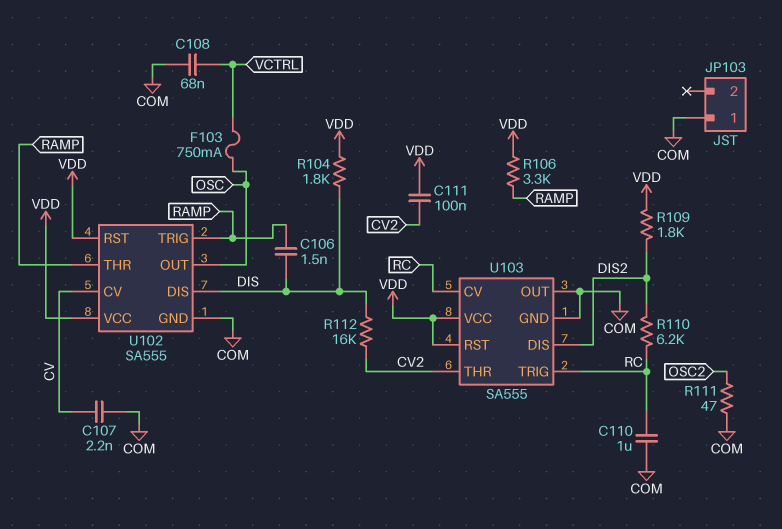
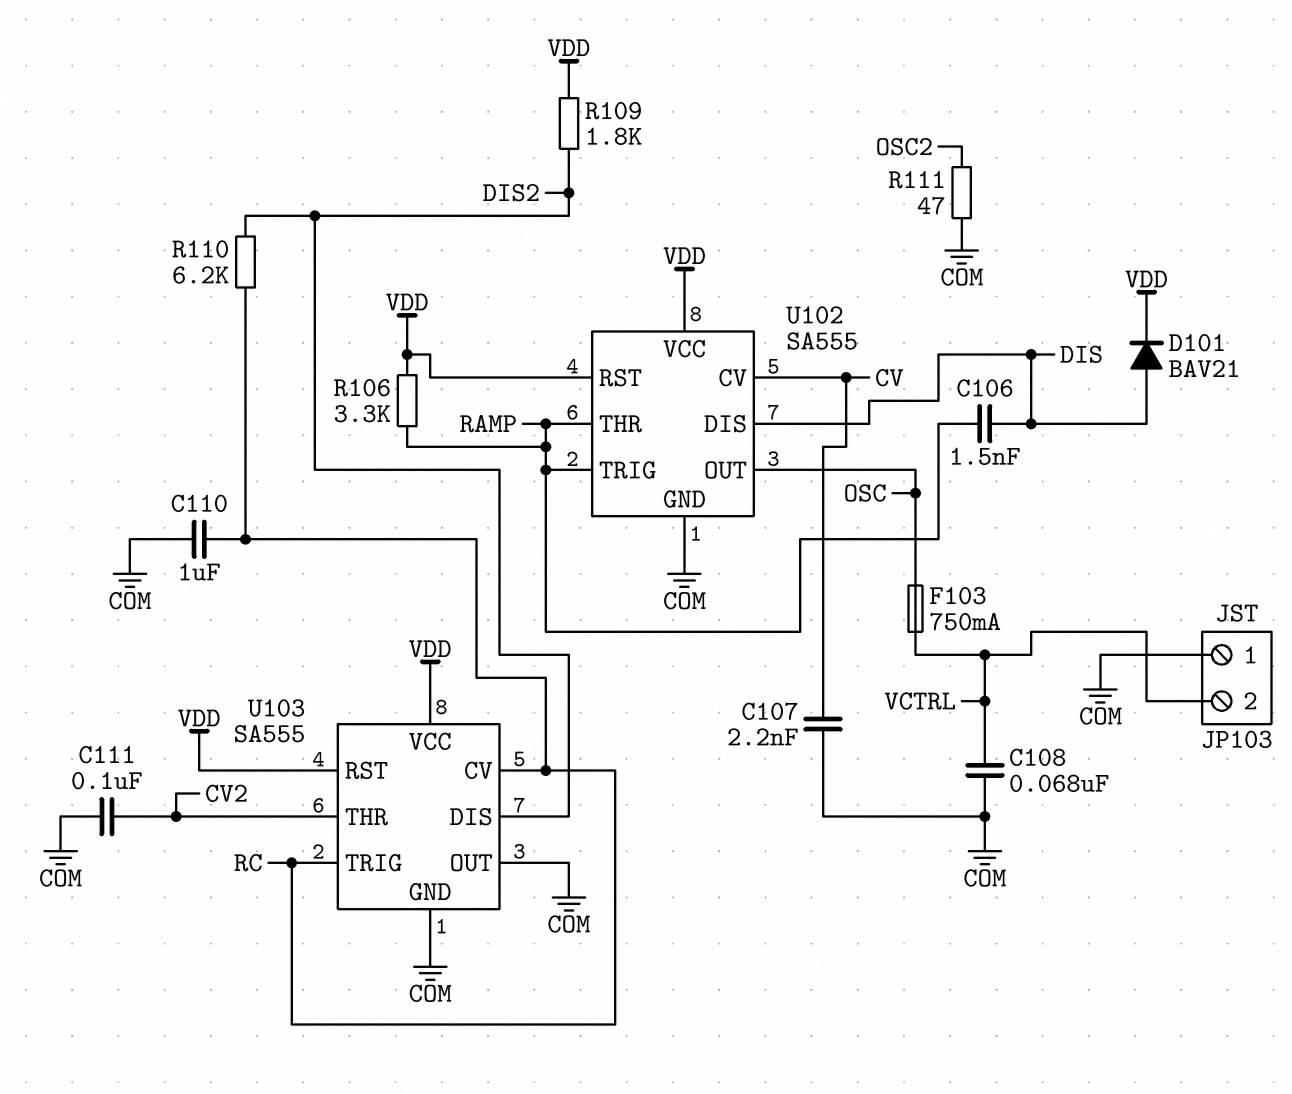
C111: 100nF (CV2, VDD) -> 100nF (COM, CV2)
D101: none -> diode BAV21 (A DIS, K VDD)
JP103 pin 2: none -> VCTRL
R104: 1.8k (DIS, VDD) -> none
R112: 16k (CV2, DIS) -> none

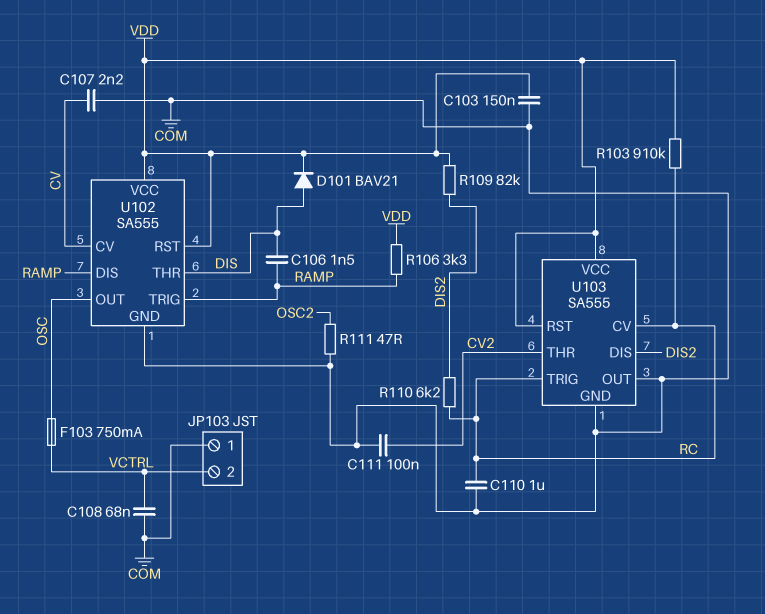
C103: none -> 150nF (COM, VDD)
R103: none -> 910k (RC, VDD)
R109: 1.8k (DIS2, VDD) -> 82k (DIS2, VDD)
U102 pin DIS: DIS -> RAMP
U102 pin THR: RAMP -> DIS

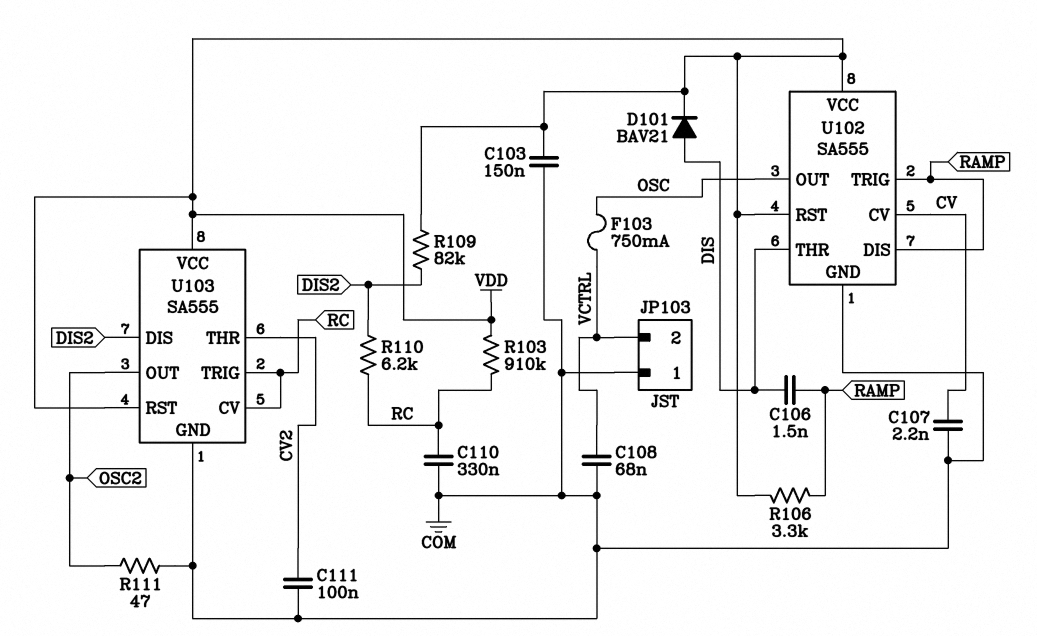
C110: 1uF (COM, RC) -> 330nF (COM, RC)
U103 pin OUT: COM -> OSC2

